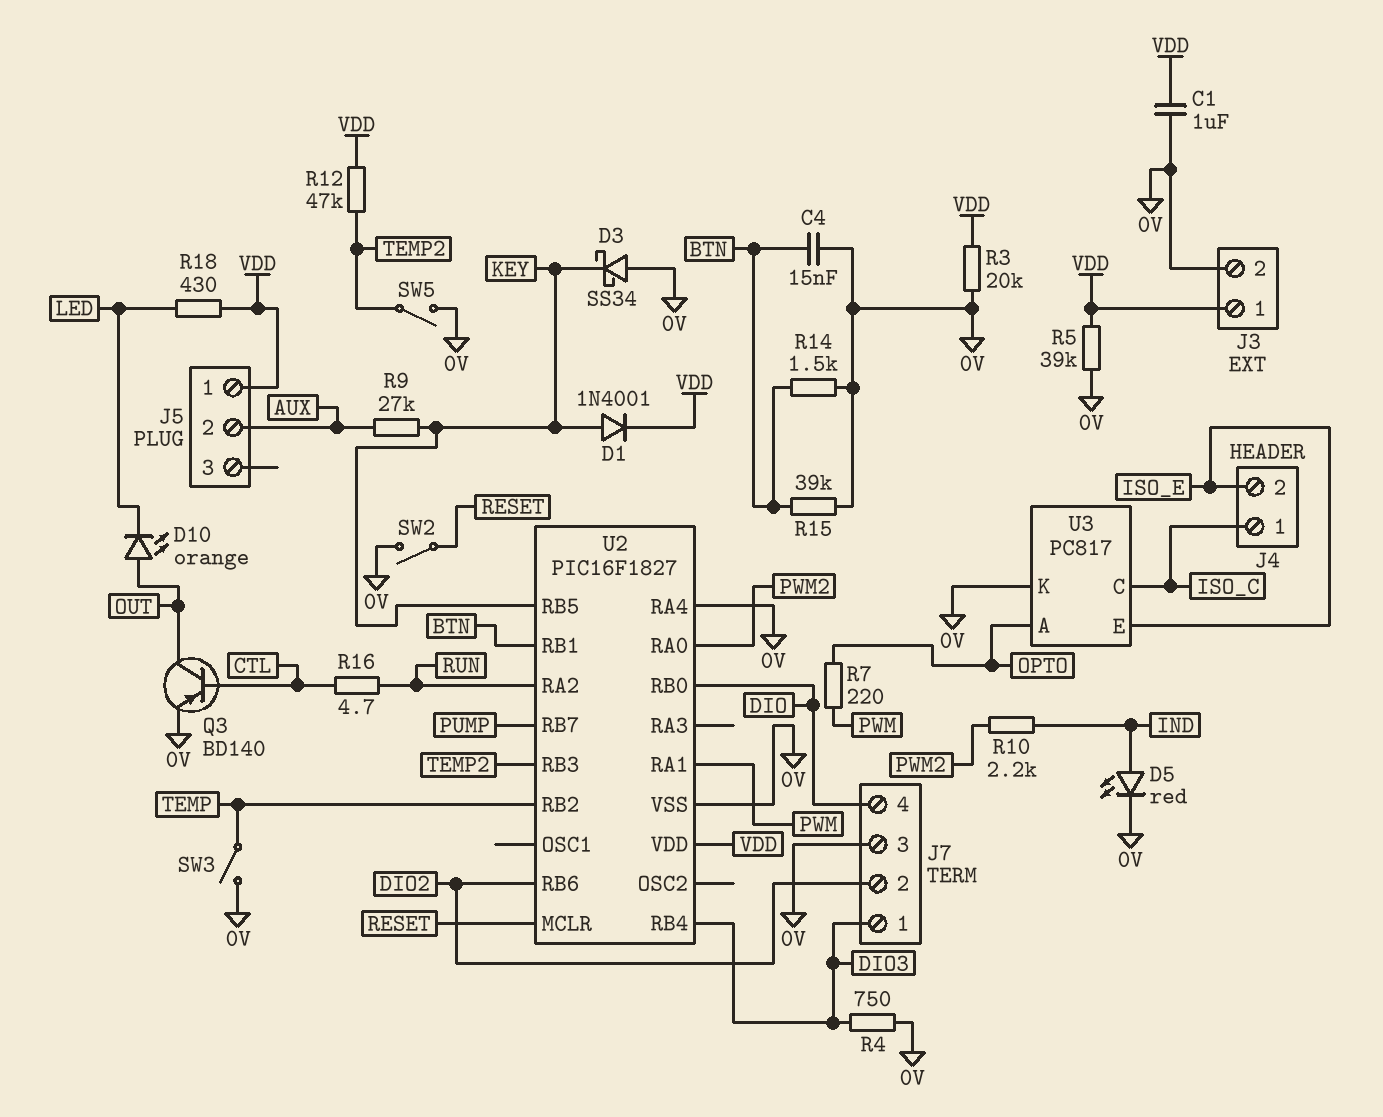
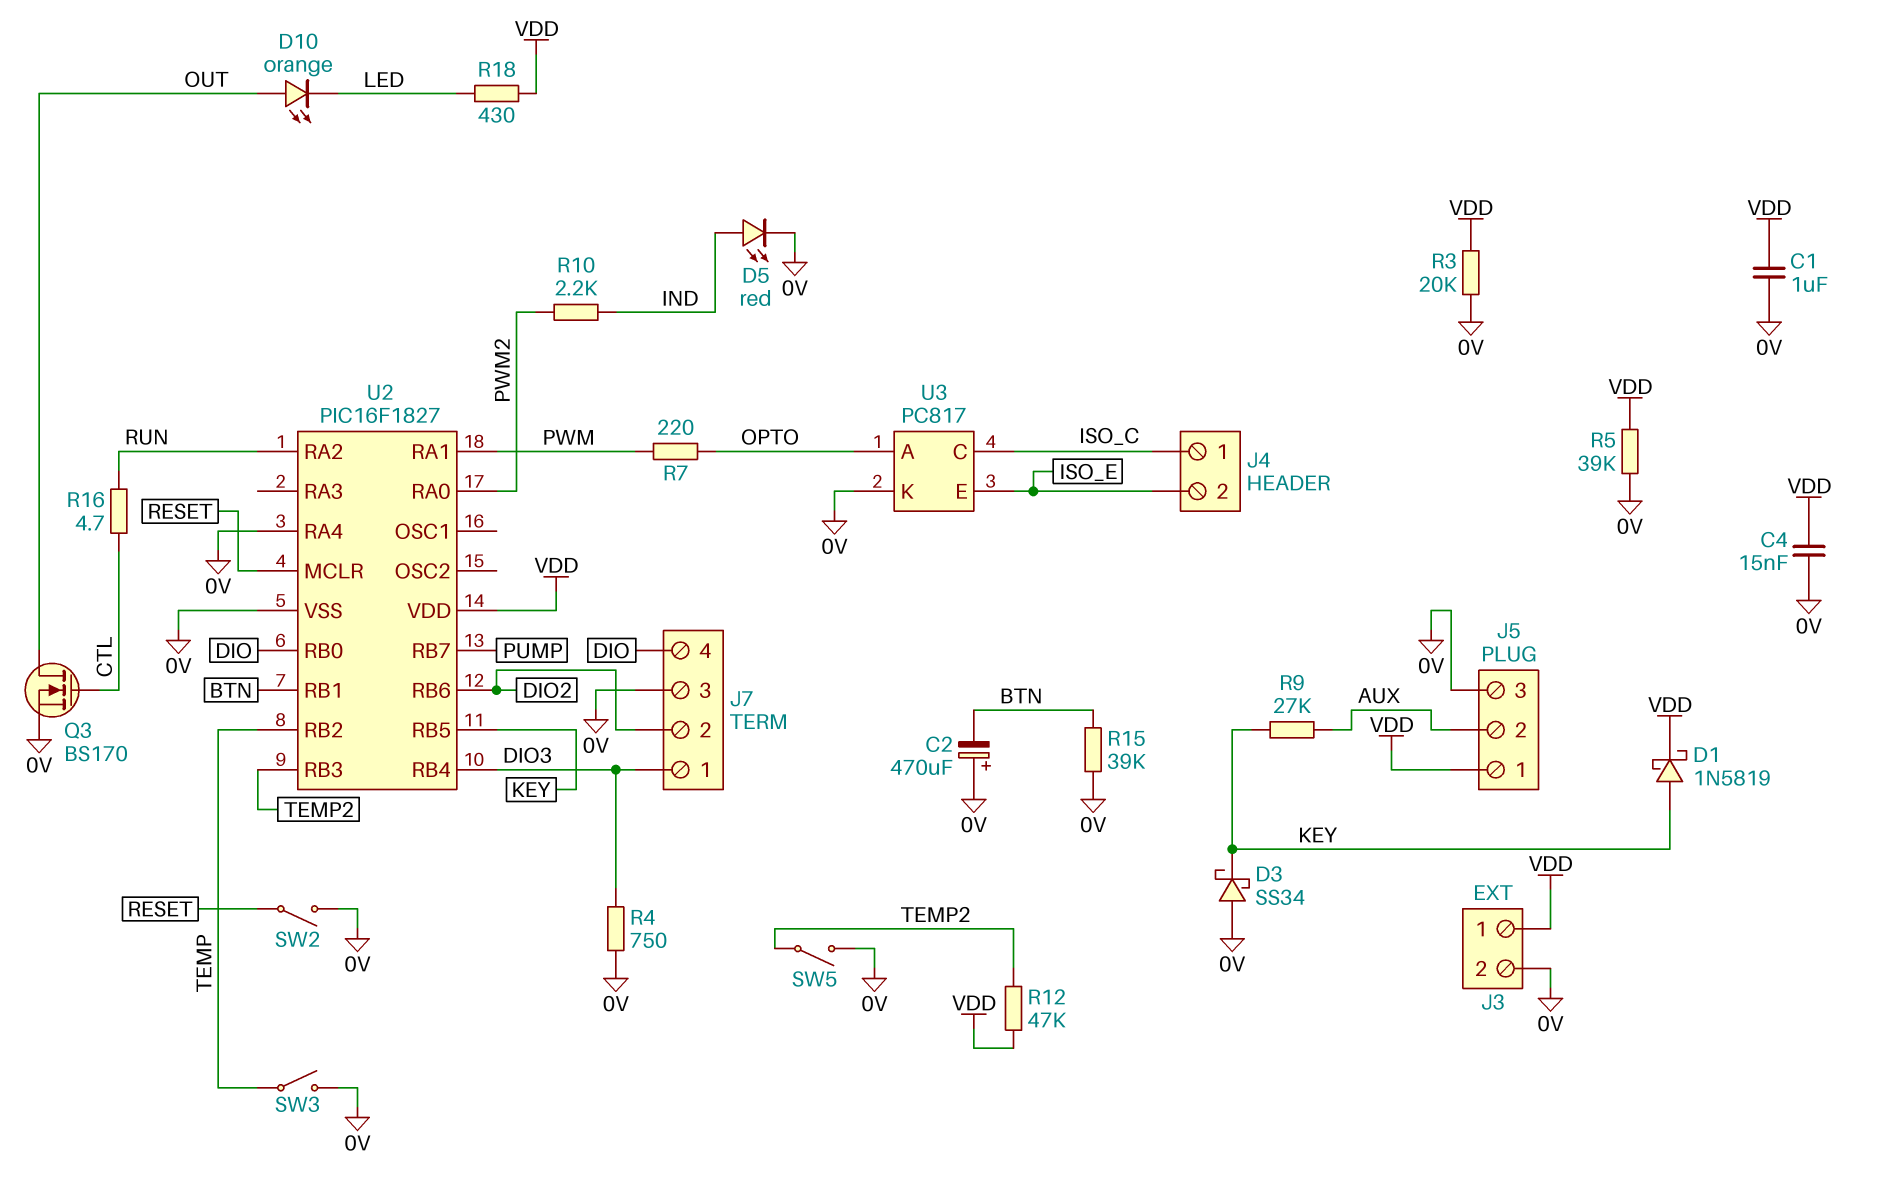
C2: none -> 470uF (plus 0V, minus BTN)
C4: 15nF (0V, BTN) -> 15nF (0V, VDD)
D1: diode 1N4001 (A KEY, K VDD) -> schottky 1N5819 (A KEY, K VDD)
J5 pin 3: none -> 0V
Q3: PNP BD140 (B CTL, C OUT, E 0V) -> NMOS BS170 (G CTL, D OUT, S 0V)
R14: 1.5k (0V, BTN) -> none

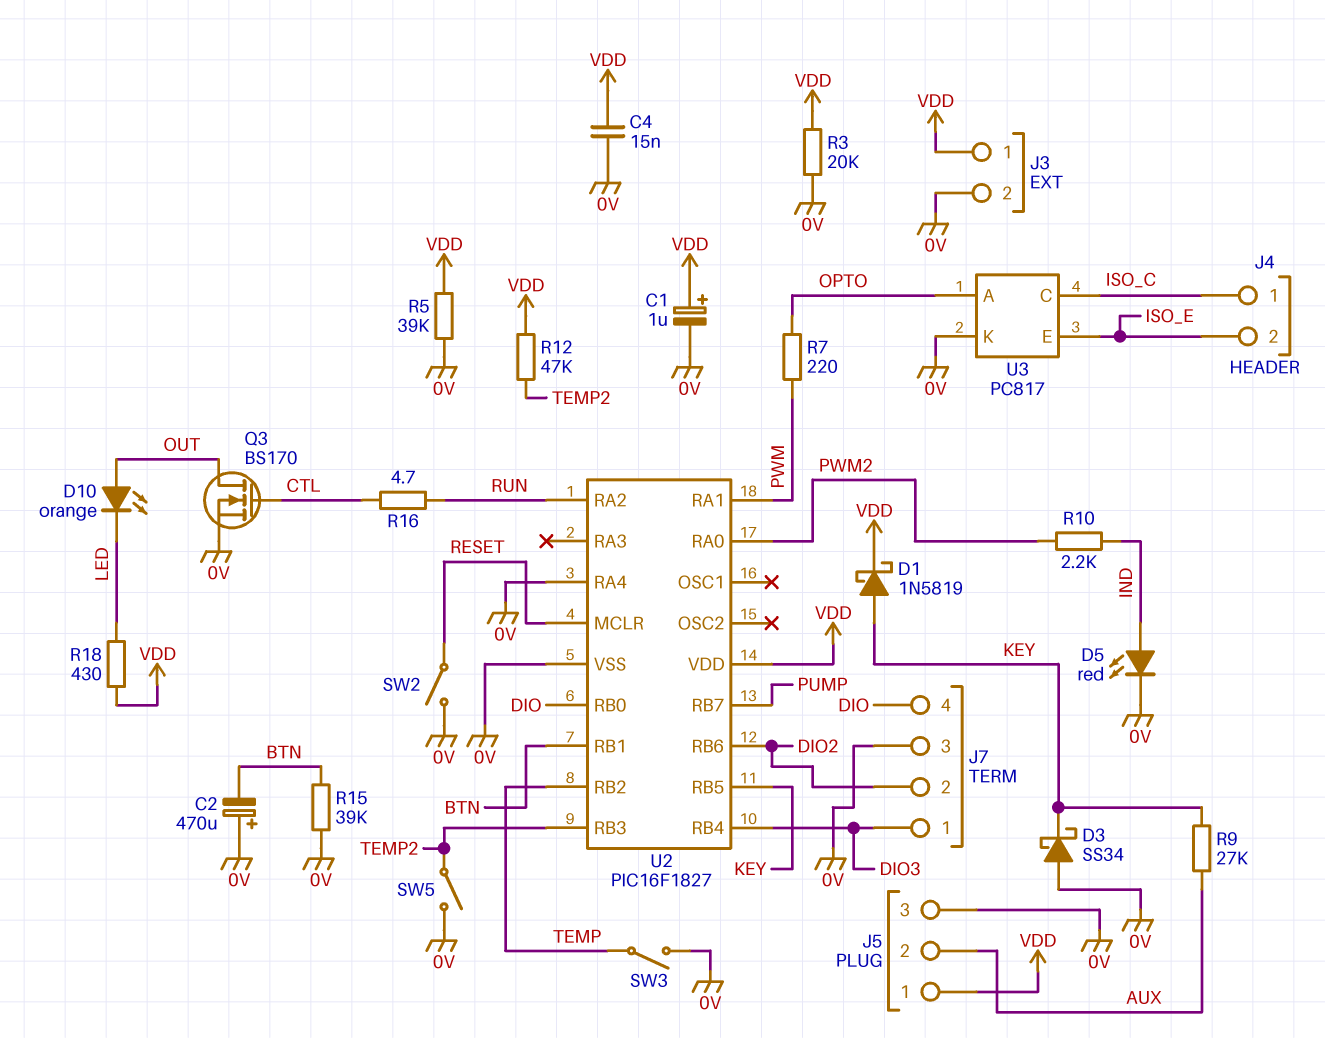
C1: 1uF (0V, VDD) -> 1uF (plus VDD, minus 0V)
R4: 750 (0V, DIO3) -> none

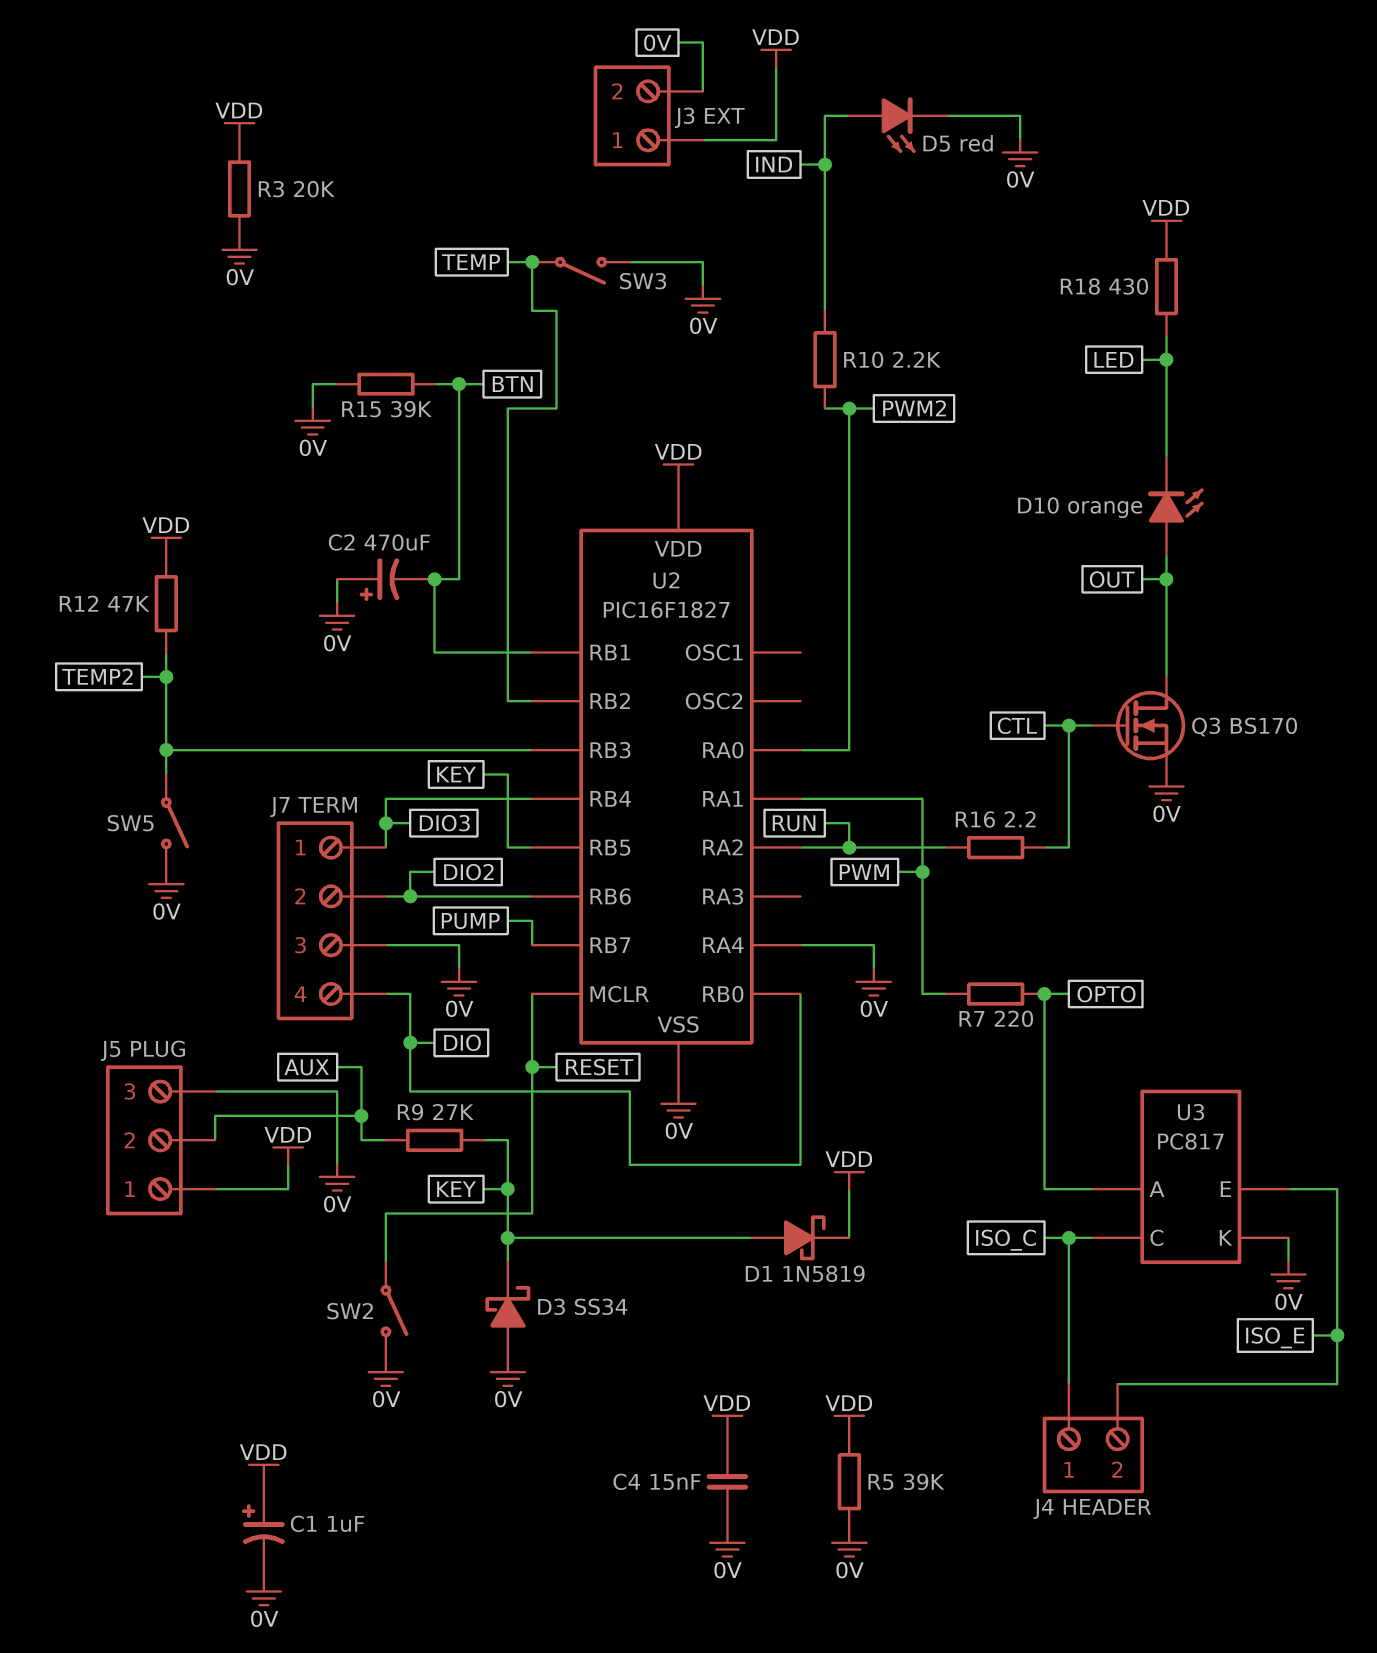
R16: 4.7 (CTL, RUN) -> 2.2 (CTL, RUN)

